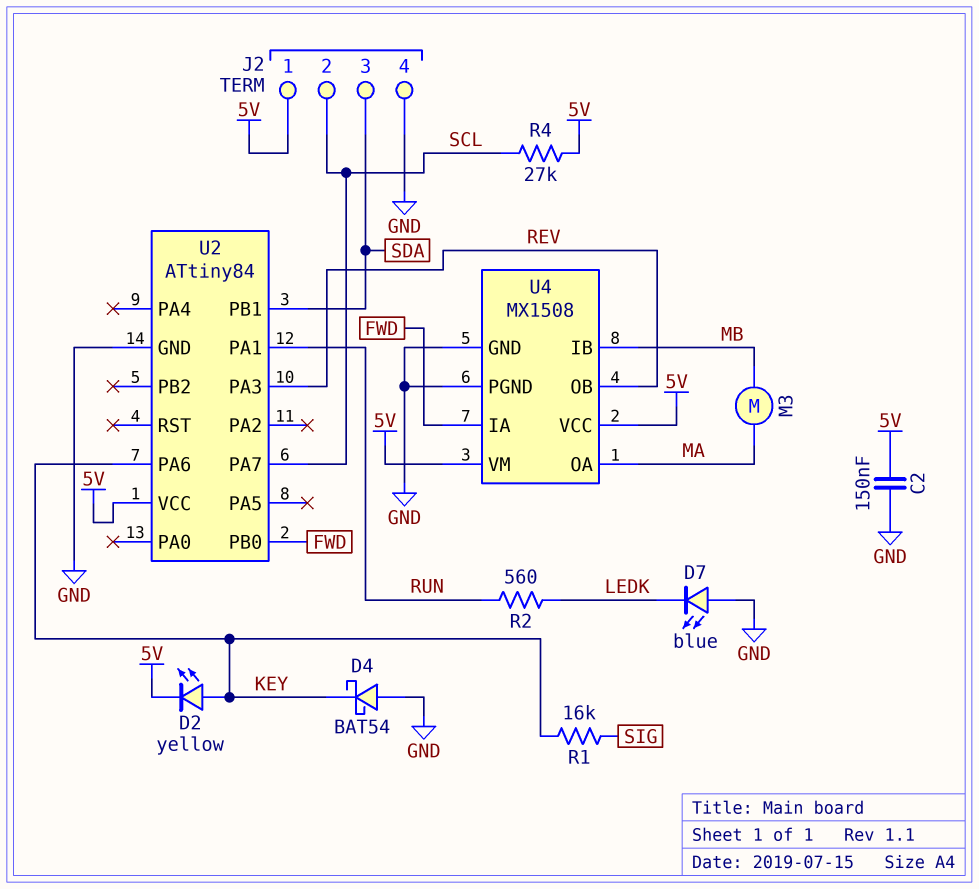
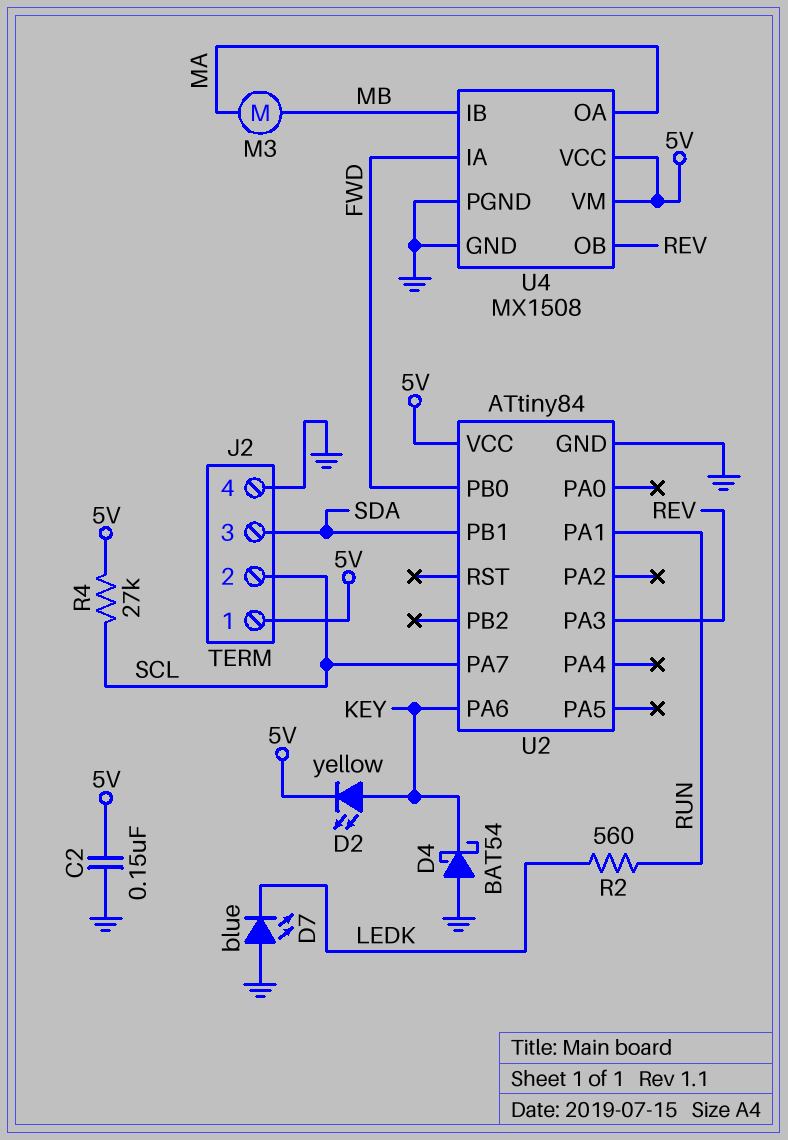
R1: 16k (KEY, SIG) -> none

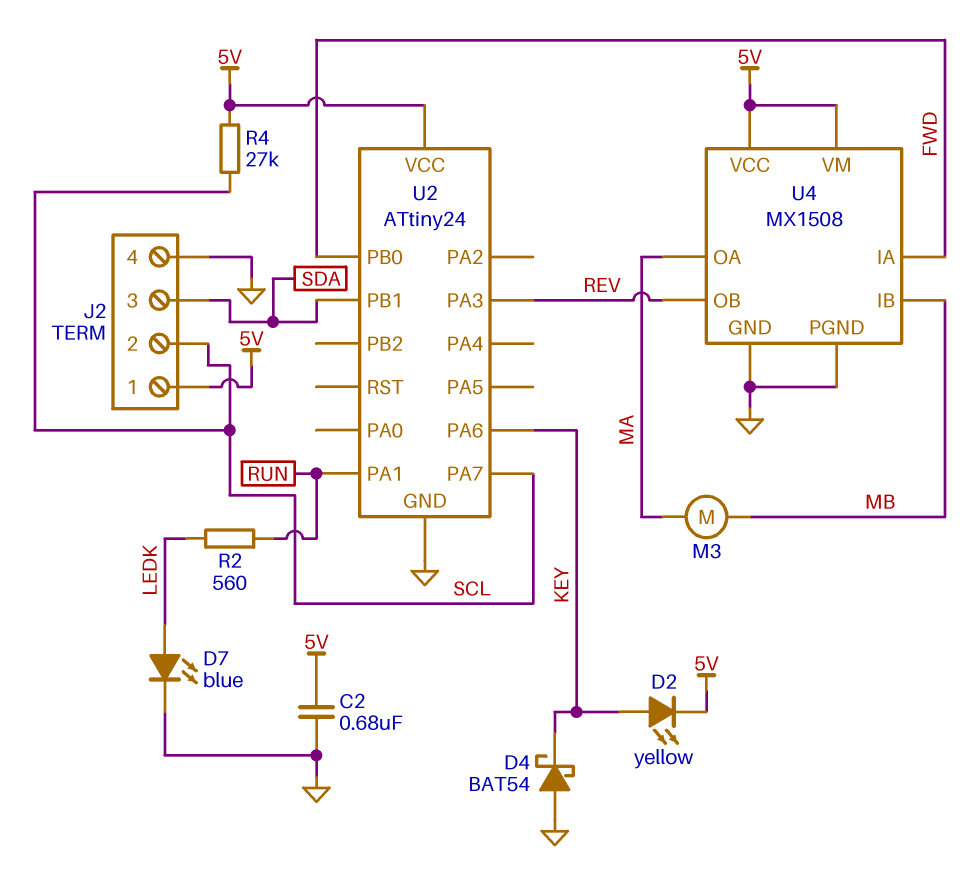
C2: 150nF (5V, GND) -> 680nF (5V, GND)
D7: LED blue (A GND, K LEDK) -> LED blue (A LEDK, K GND)
U2: ATtiny84 -> ATtiny24

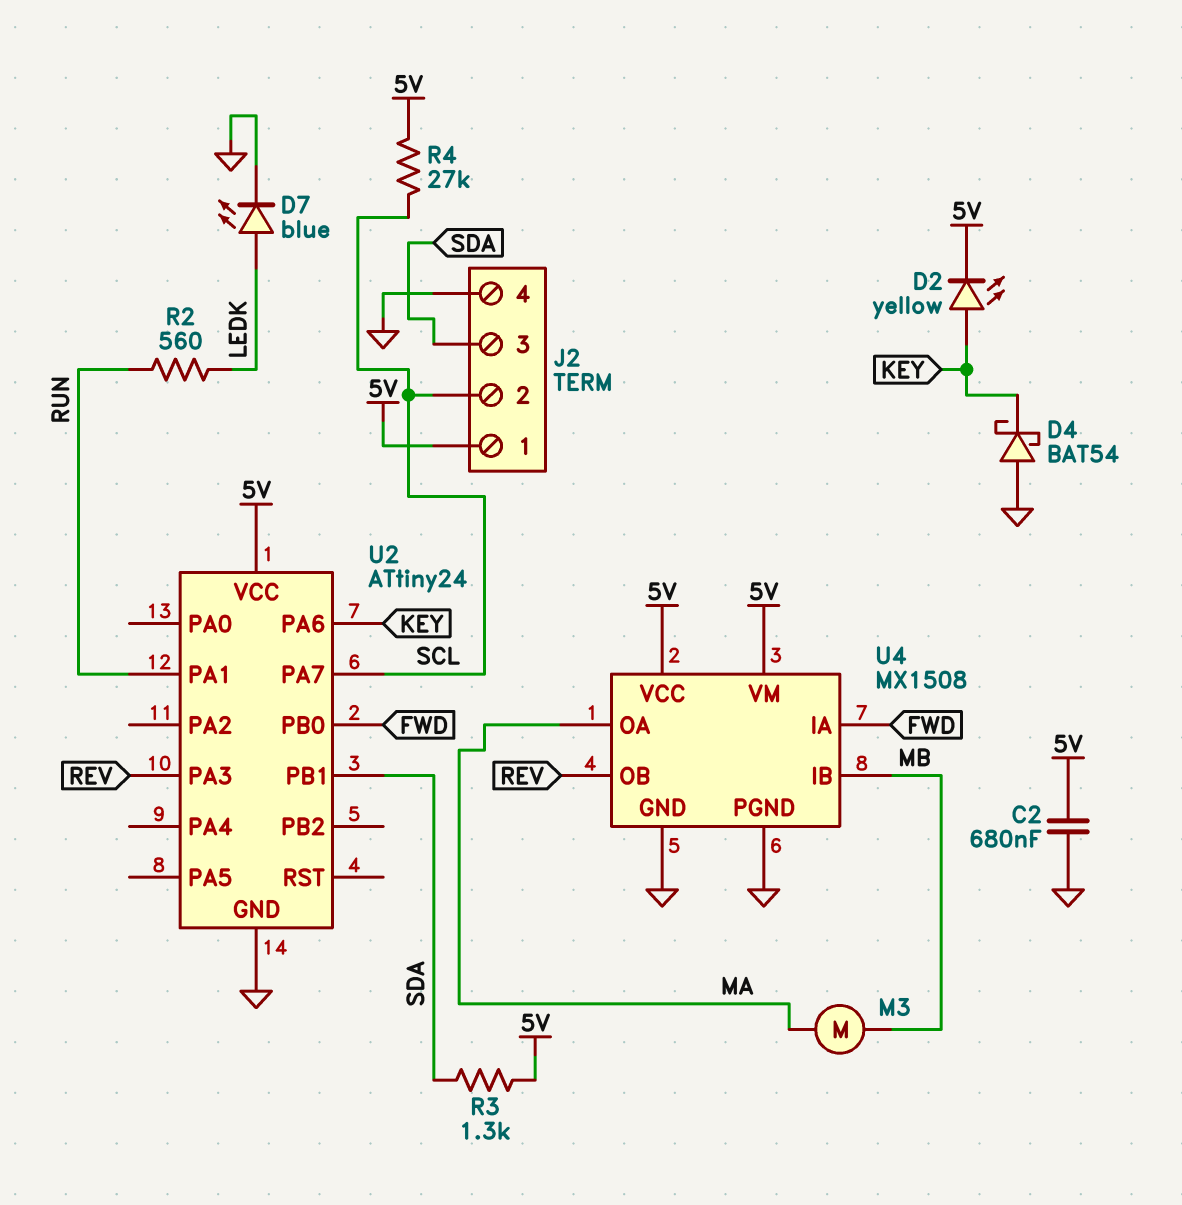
R3: none -> 1.3k (5V, SDA)

